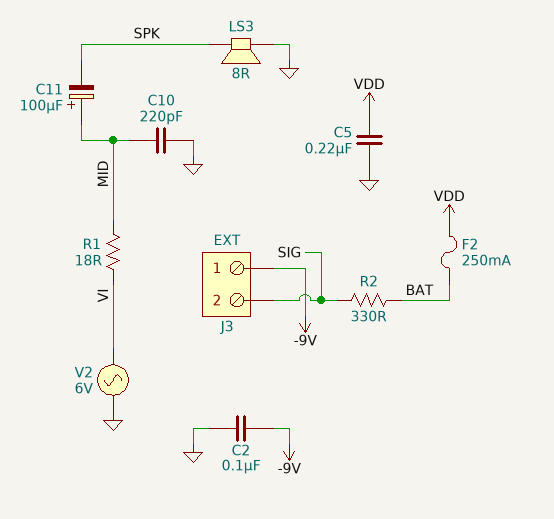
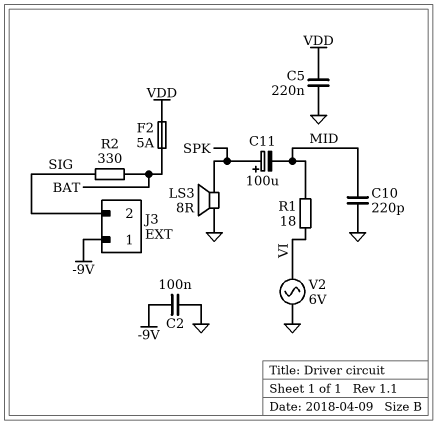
C11: 100uF (plus MID, minus SPK) -> 100uF (plus SPK, minus MID)
F2: 250mA (BAT, VDD) -> 5A (BAT, VDD)

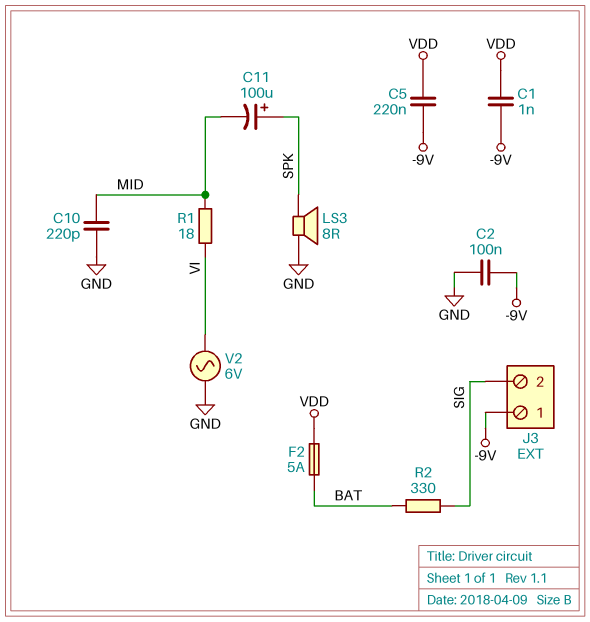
C1: none -> 1nF (-9V, VDD)
C5: 220nF (GND, VDD) -> 220nF (-9V, VDD)

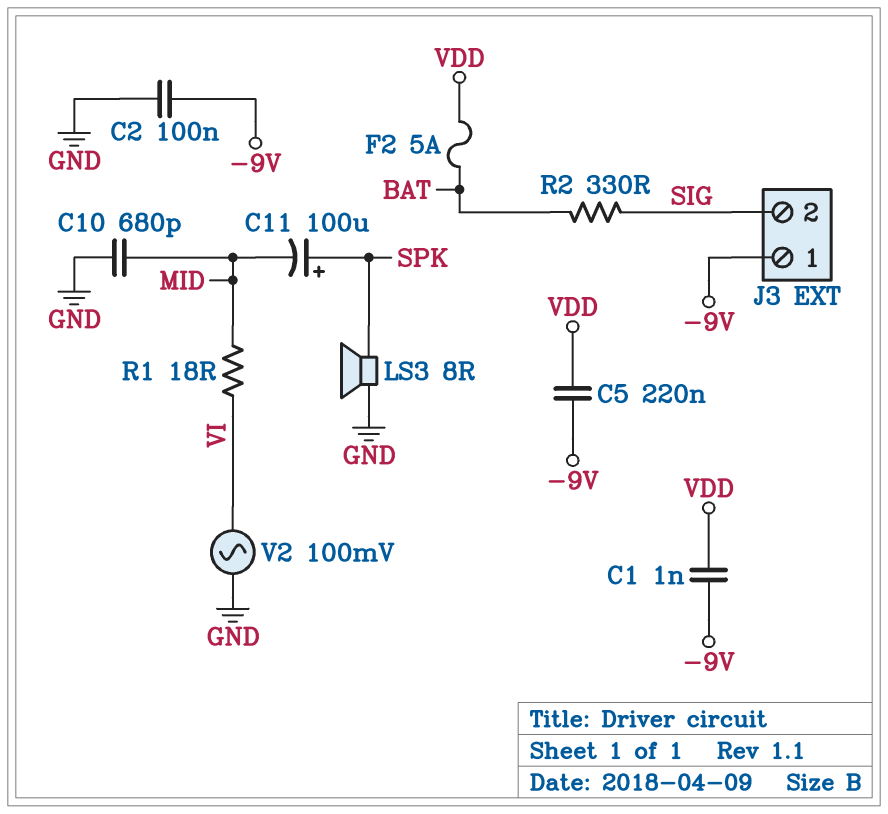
C10: 220pF (GND, MID) -> 680pF (GND, MID)
V2: AC 6V (GND, VI) -> AC 100mV (GND, VI)

